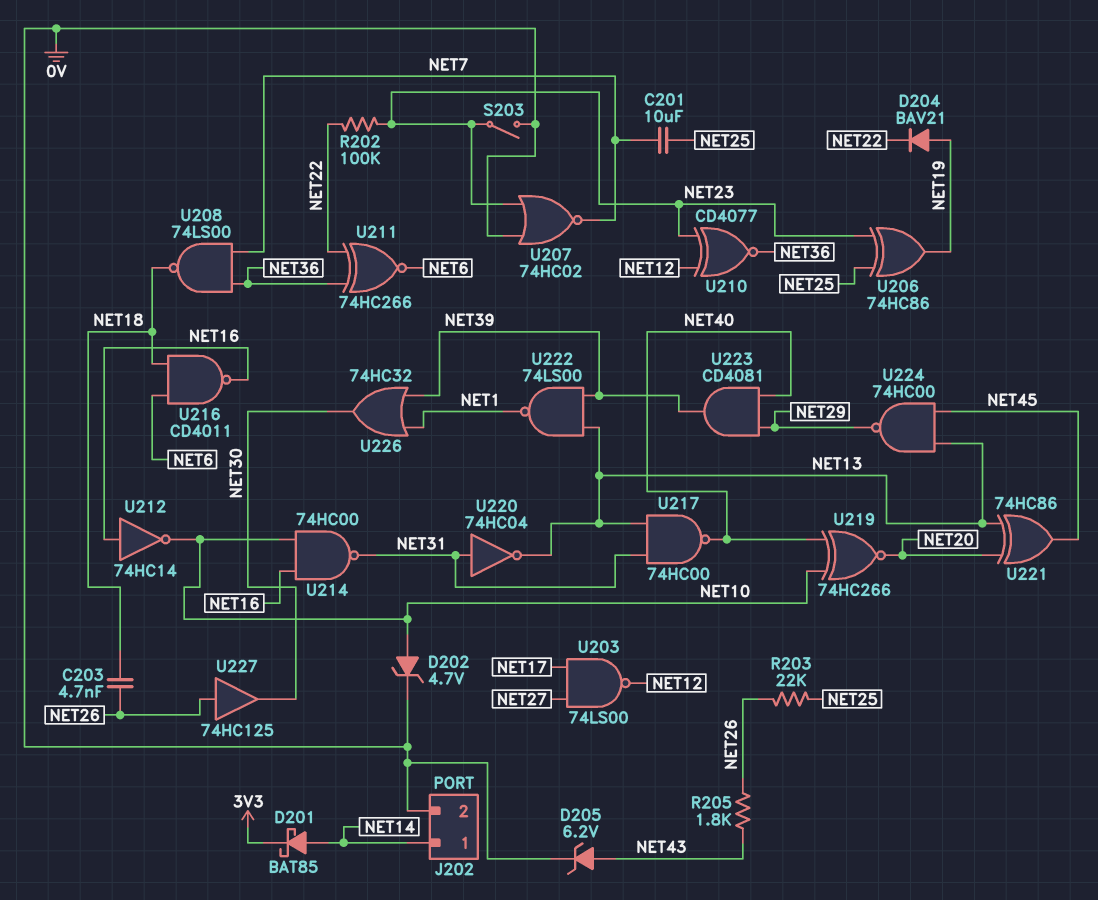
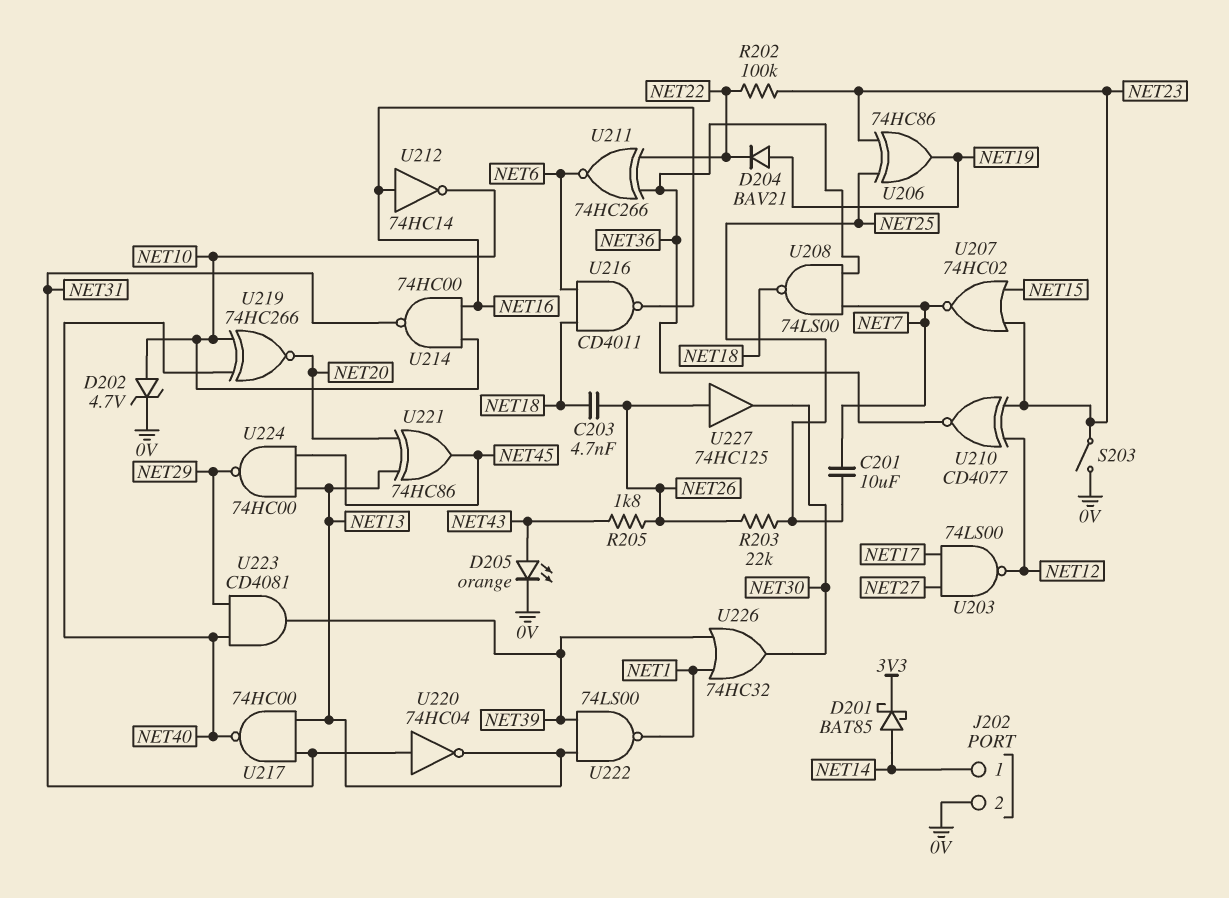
D205: zener 6.2V (A NET43, K 0V) -> LED orange (A NET43, K 0V)
U207: NOR 74HC02 (in 0V, in NET23, out NET7) -> NOR 74HC02 (in NET15, in NET23, out NET7)

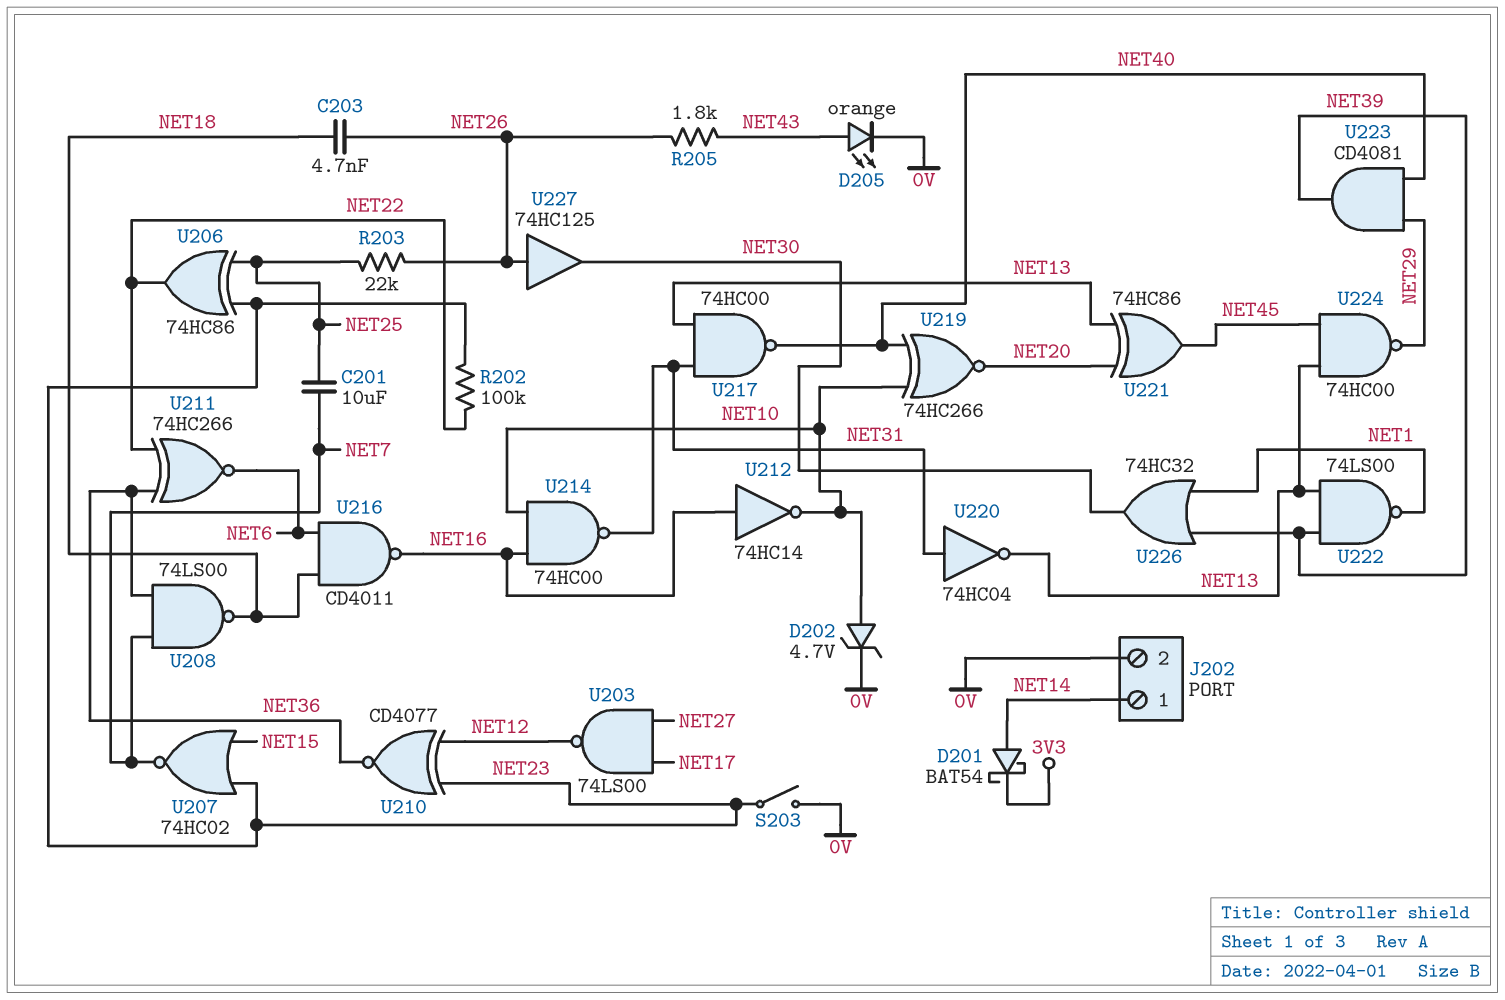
D201: schottky BAT85 (A NET14, K 3V3) -> schottky BAT54 (A NET14, K 3V3)
D204: diode BAV21 (A NET19, K NET22) -> none
U206: XOR 74HC86 (in NET23, in NET25, out NET19) -> XOR 74HC86 (in NET23, in NET25, out NET22)

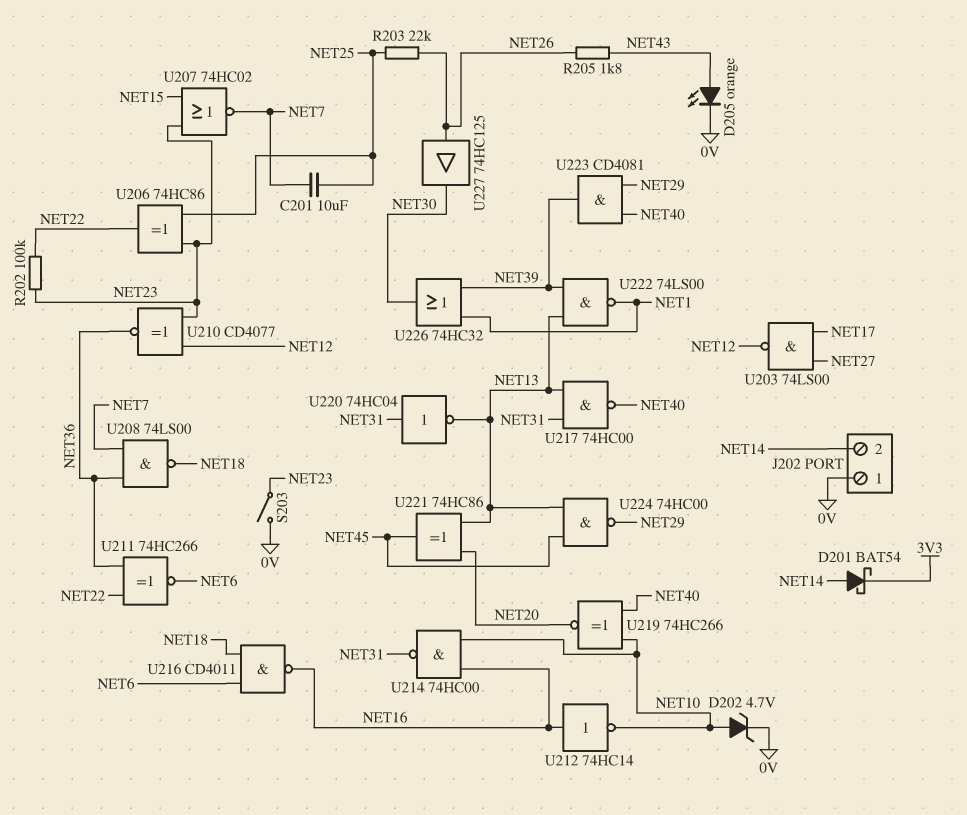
C203: 4.7nF (NET18, NET26) -> none
J202 pin 1: NET14 -> 0V
J202 pin 2: 0V -> NET14

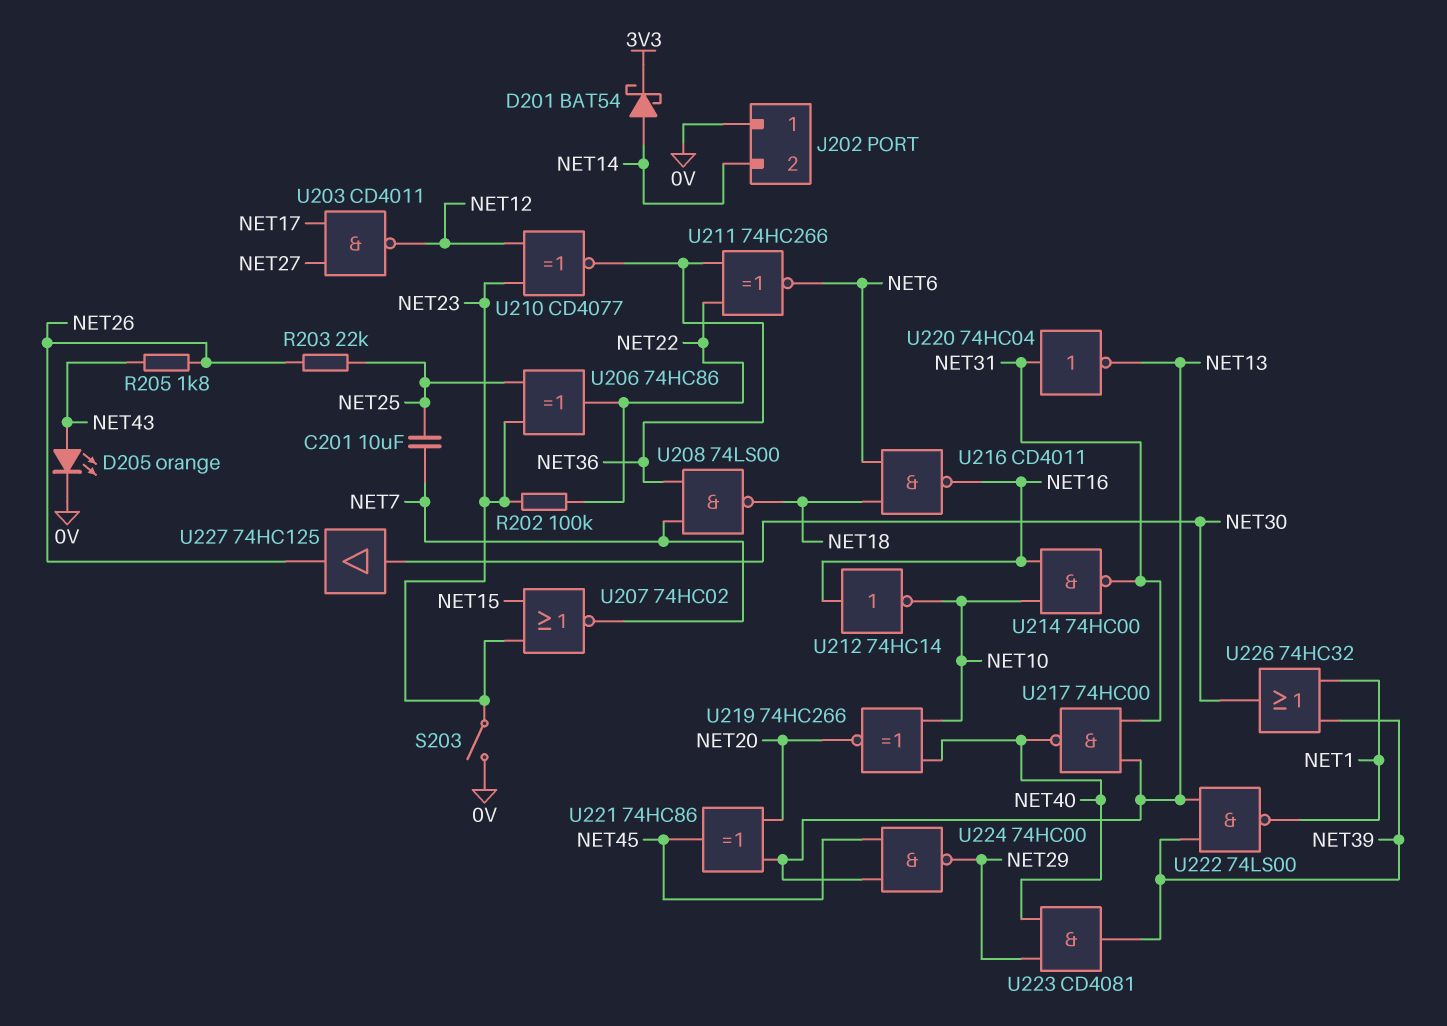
D202: zener 4.7V (A NET10, K 0V) -> none
U203: NAND 74LS00 (in NET17, in NET27, out NET12) -> NAND CD4011 (in NET17, in NET27, out NET12)
U227: buffer 74HC125 (in NET26, out NET30) -> buffer 74HC125 (in NET30, out NET26)

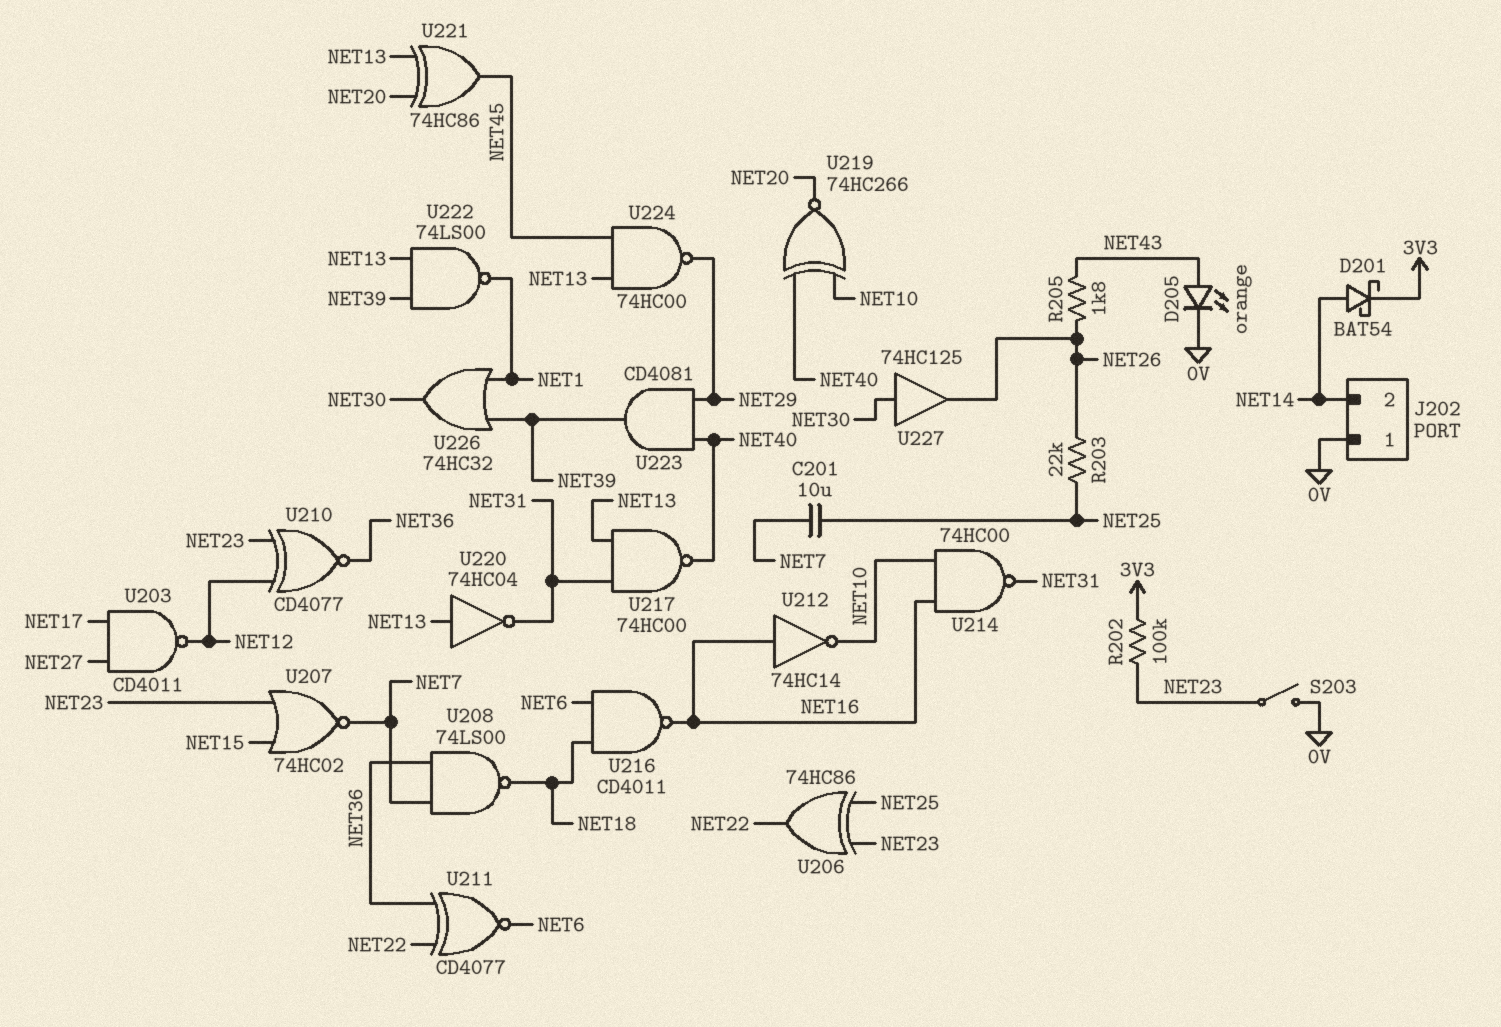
R202: 100k (NET22, NET23) -> 100k (3V3, NET23)
U211: XNOR 74HC266 (in NET22, in NET36, out NET6) -> XNOR CD4077 (in NET22, in NET36, out NET6)
U220: NOT 74HC04 (in NET31, out NET13) -> NOT 74HC04 (in NET13, out NET31)

